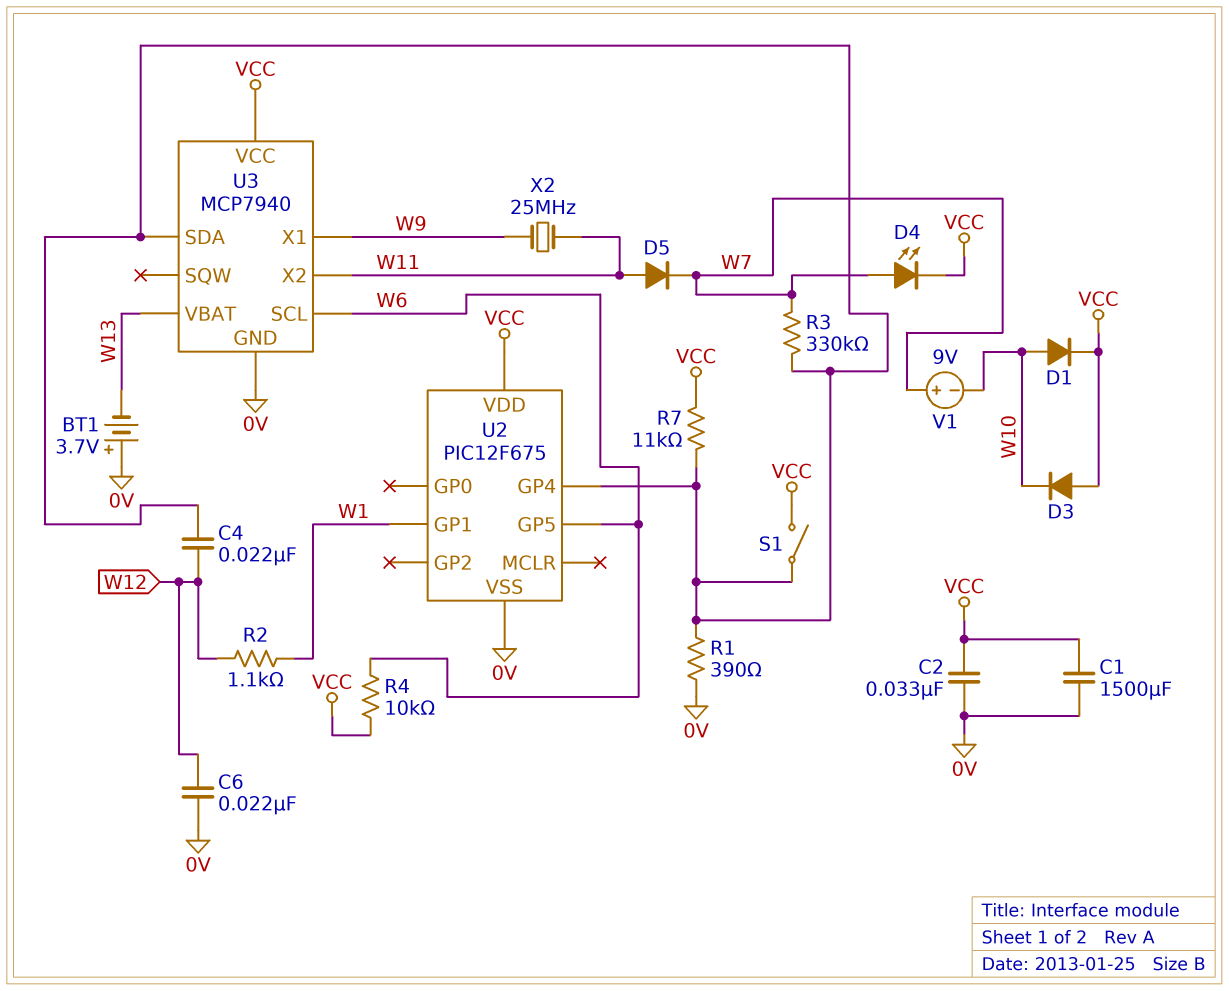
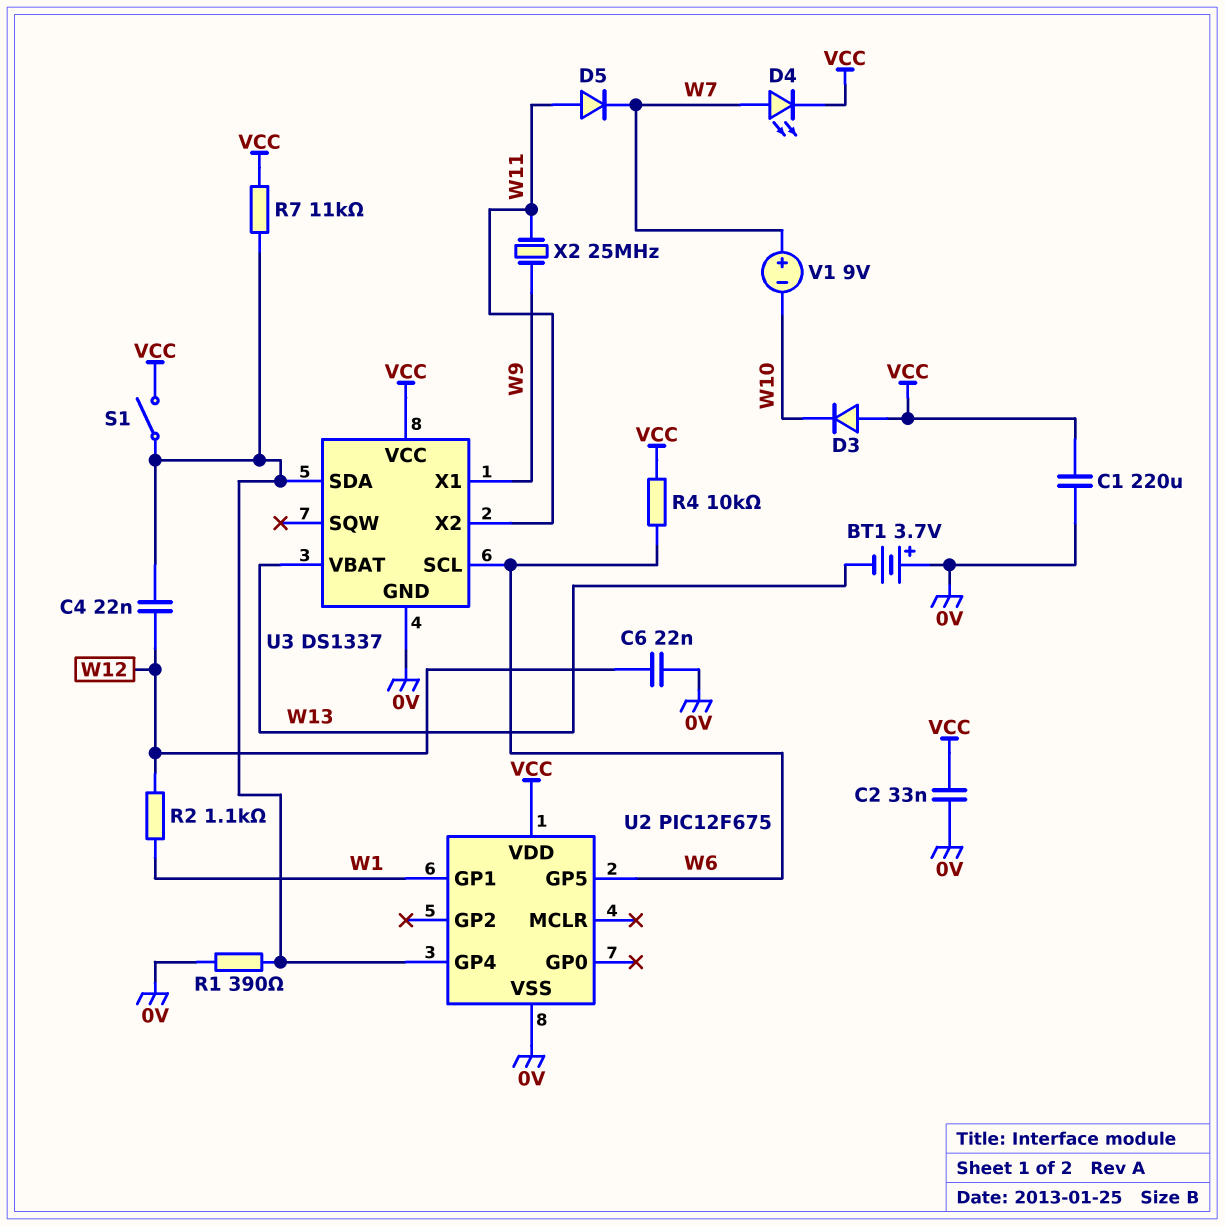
C1: 1500uF (0V, VCC) -> 220uF (0V, VCC)
D1: diode (A W10, K VCC) -> none
R3: 330k (U2/GP4, W7) -> none
U3: MCP7940 -> DS1337

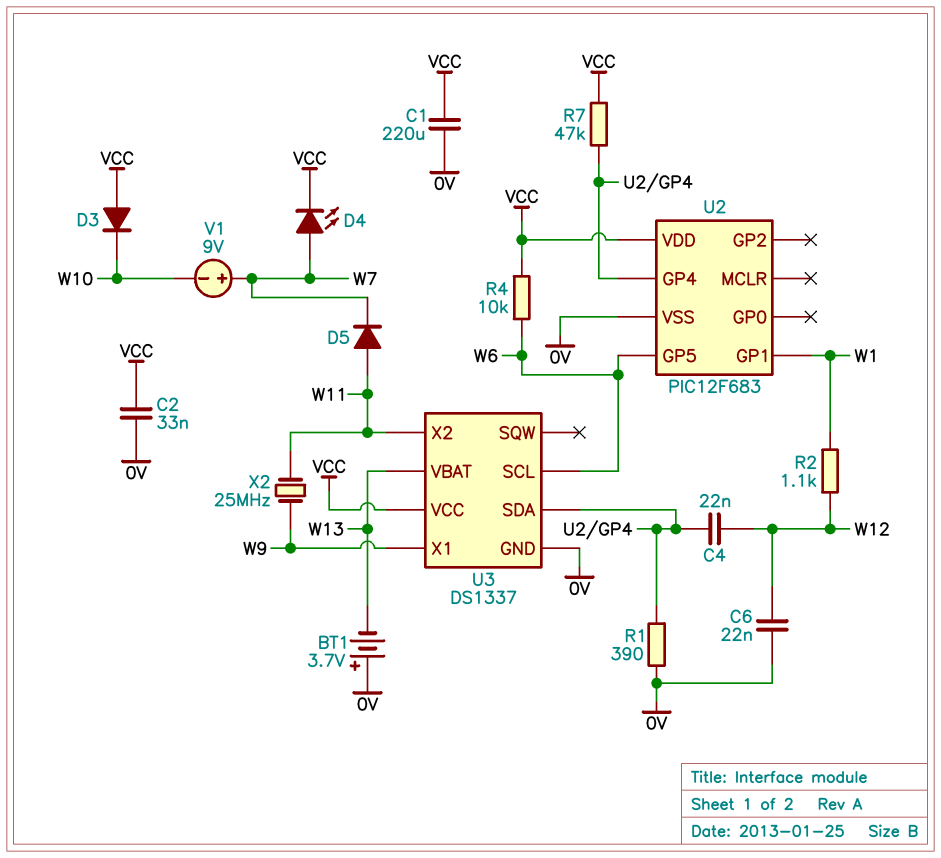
R7: 11k (U2/GP4, VCC) -> 47k (U2/GP4, VCC)
S1: switch (U2/GP4, VCC) -> none
U2: PIC12F675 -> PIC12F683

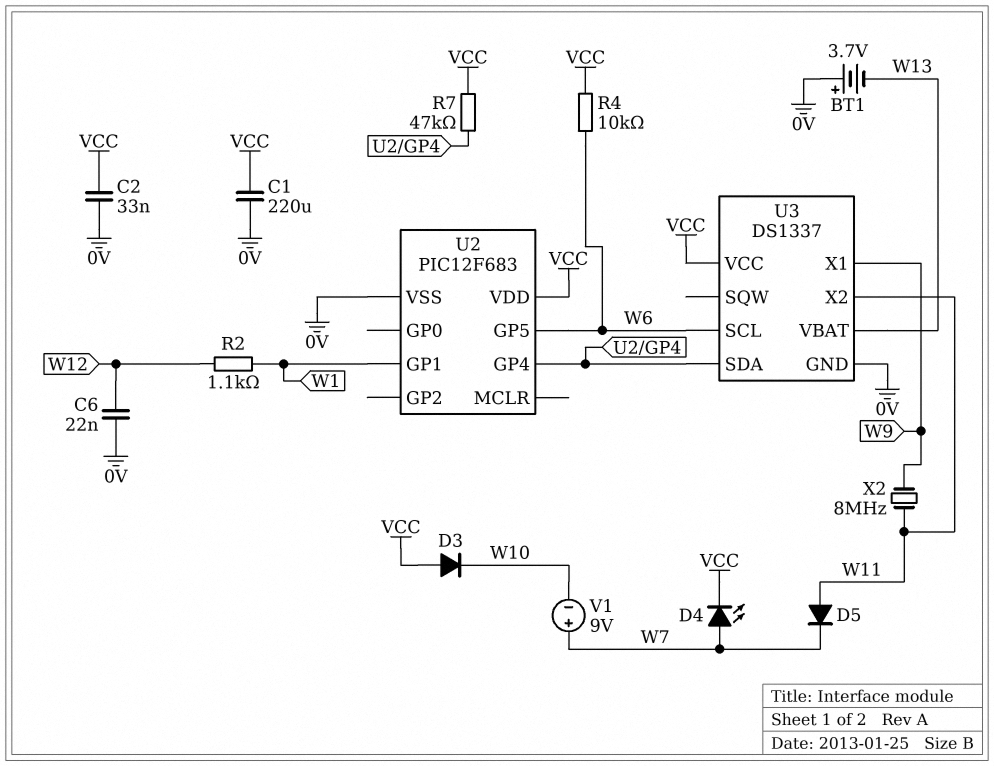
C4: 22nF (U2/GP4, W12) -> none
R1: 390 (0V, U2/GP4) -> none
X2: 25MHz (W9, W11) -> 8MHz (W9, W11)

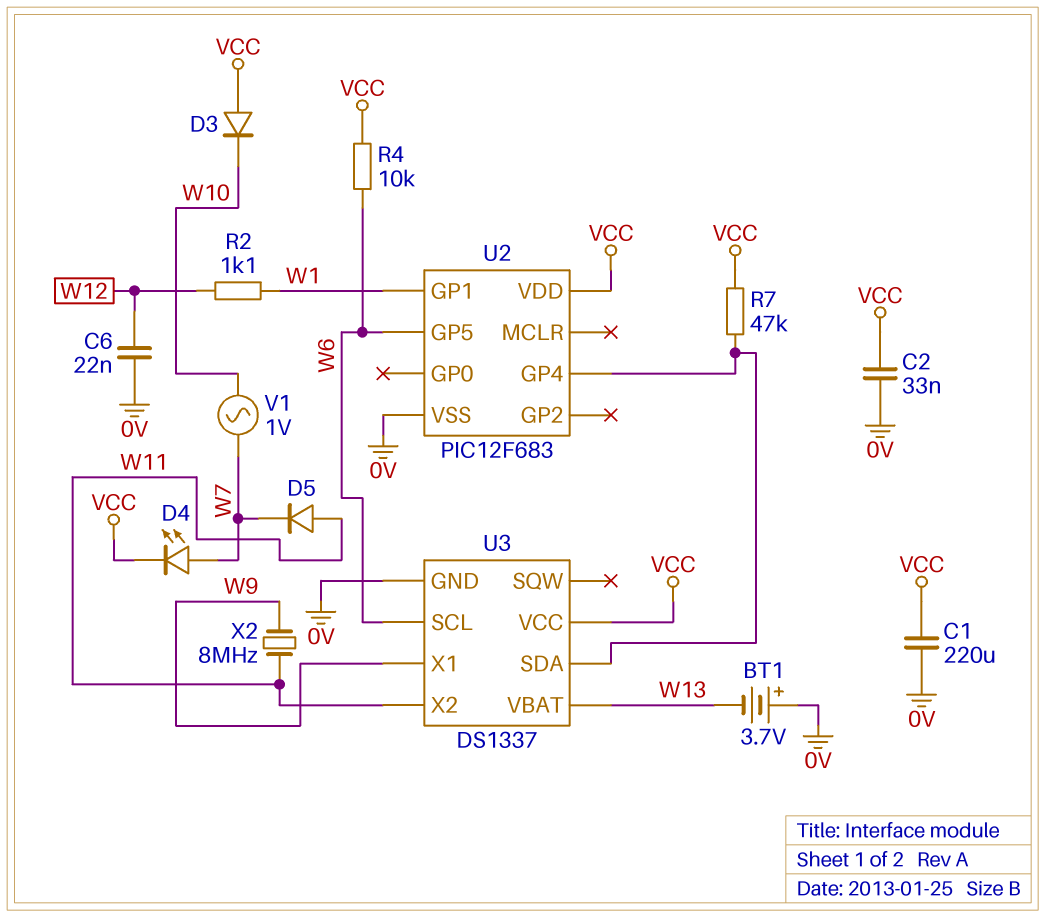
V1: 9V (plus W7, minus W10) -> AC 1V (W7, W10)

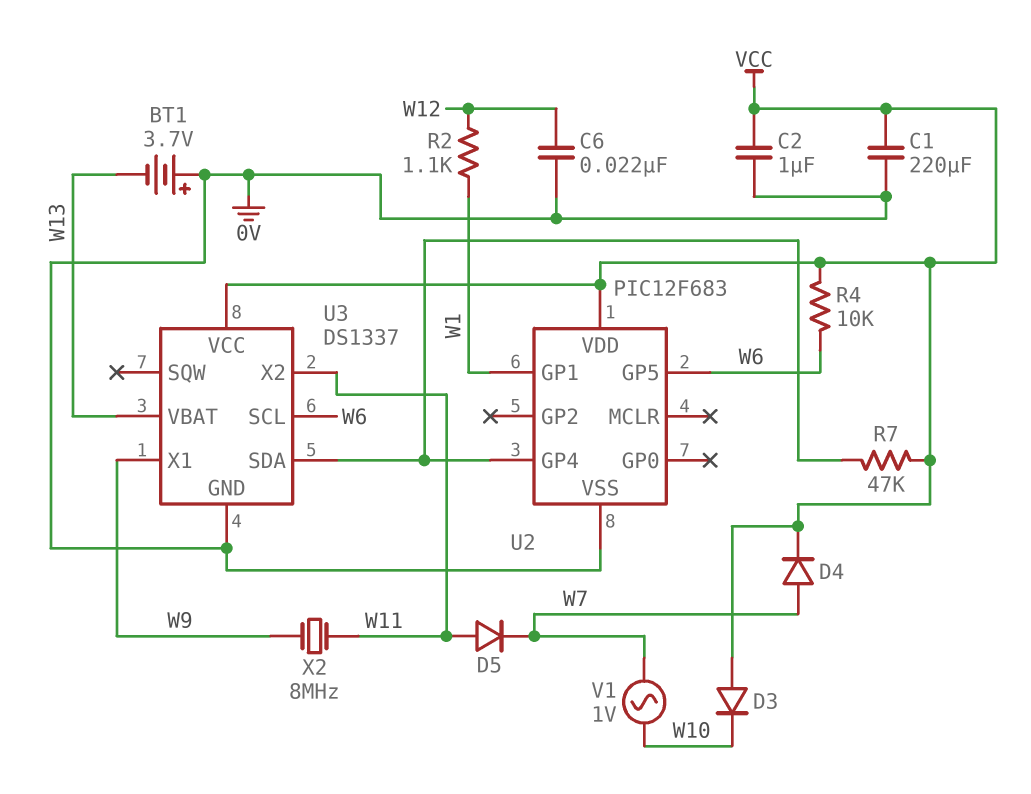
C2: 33nF (0V, VCC) -> 1uF (0V, VCC)
D4: LED (A W7, K VCC) -> diode (A W7, K VCC)

